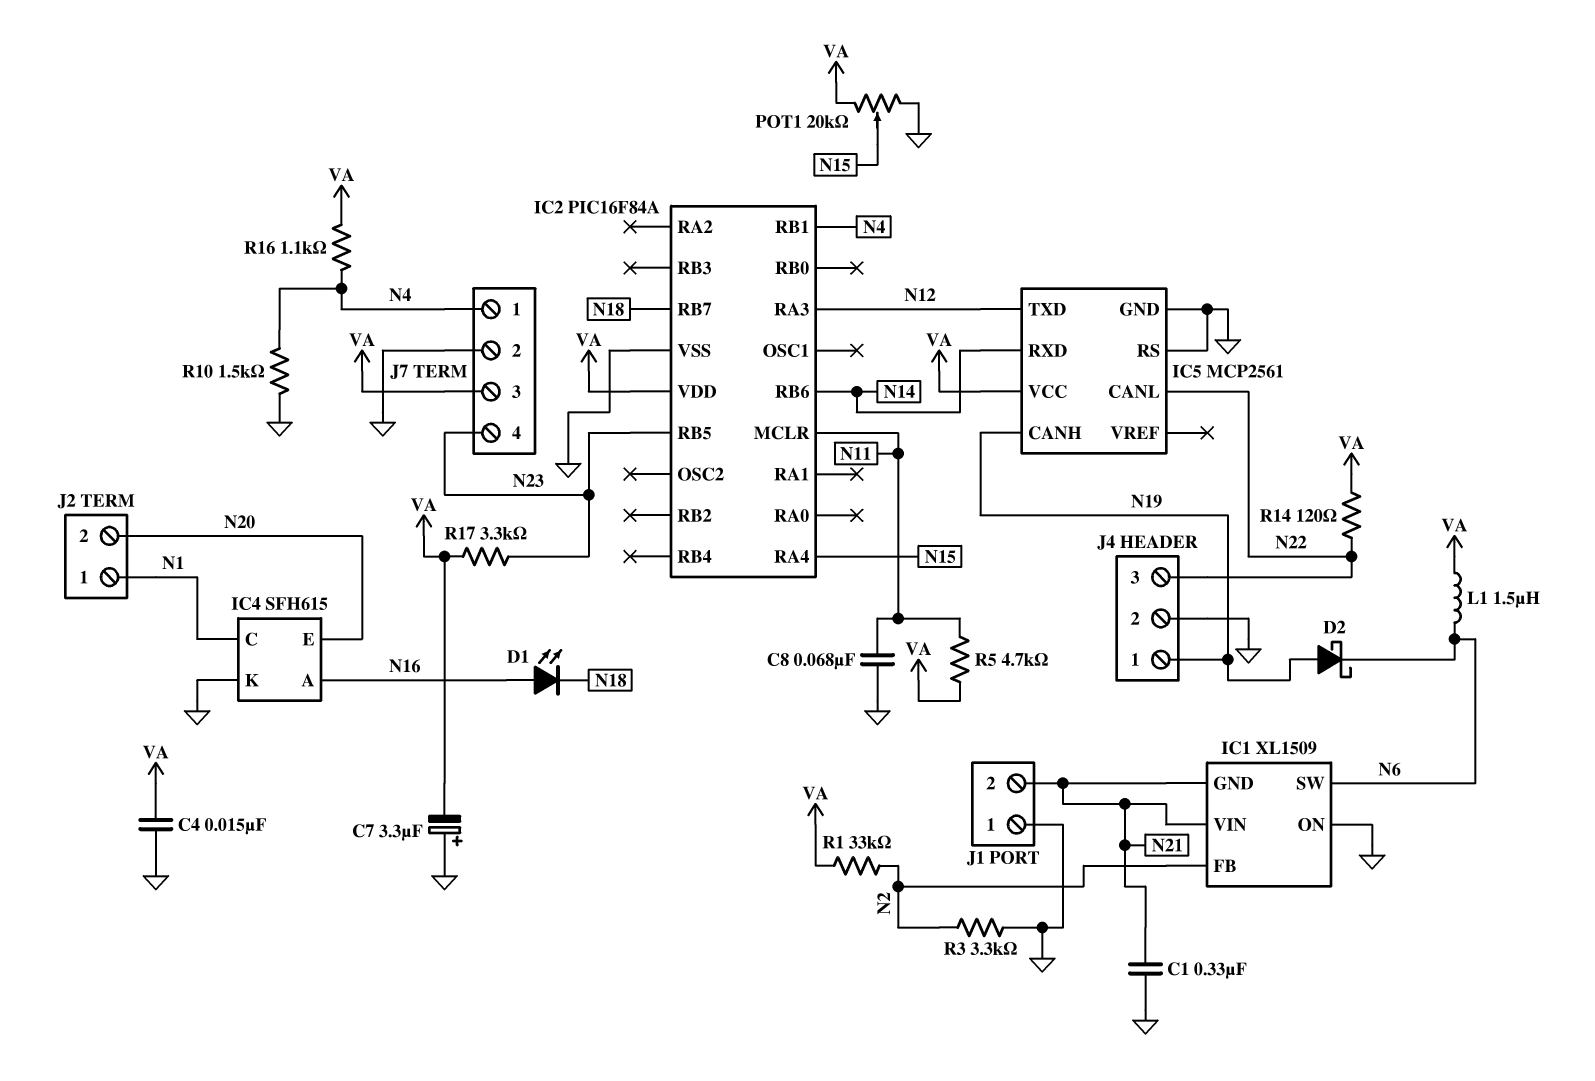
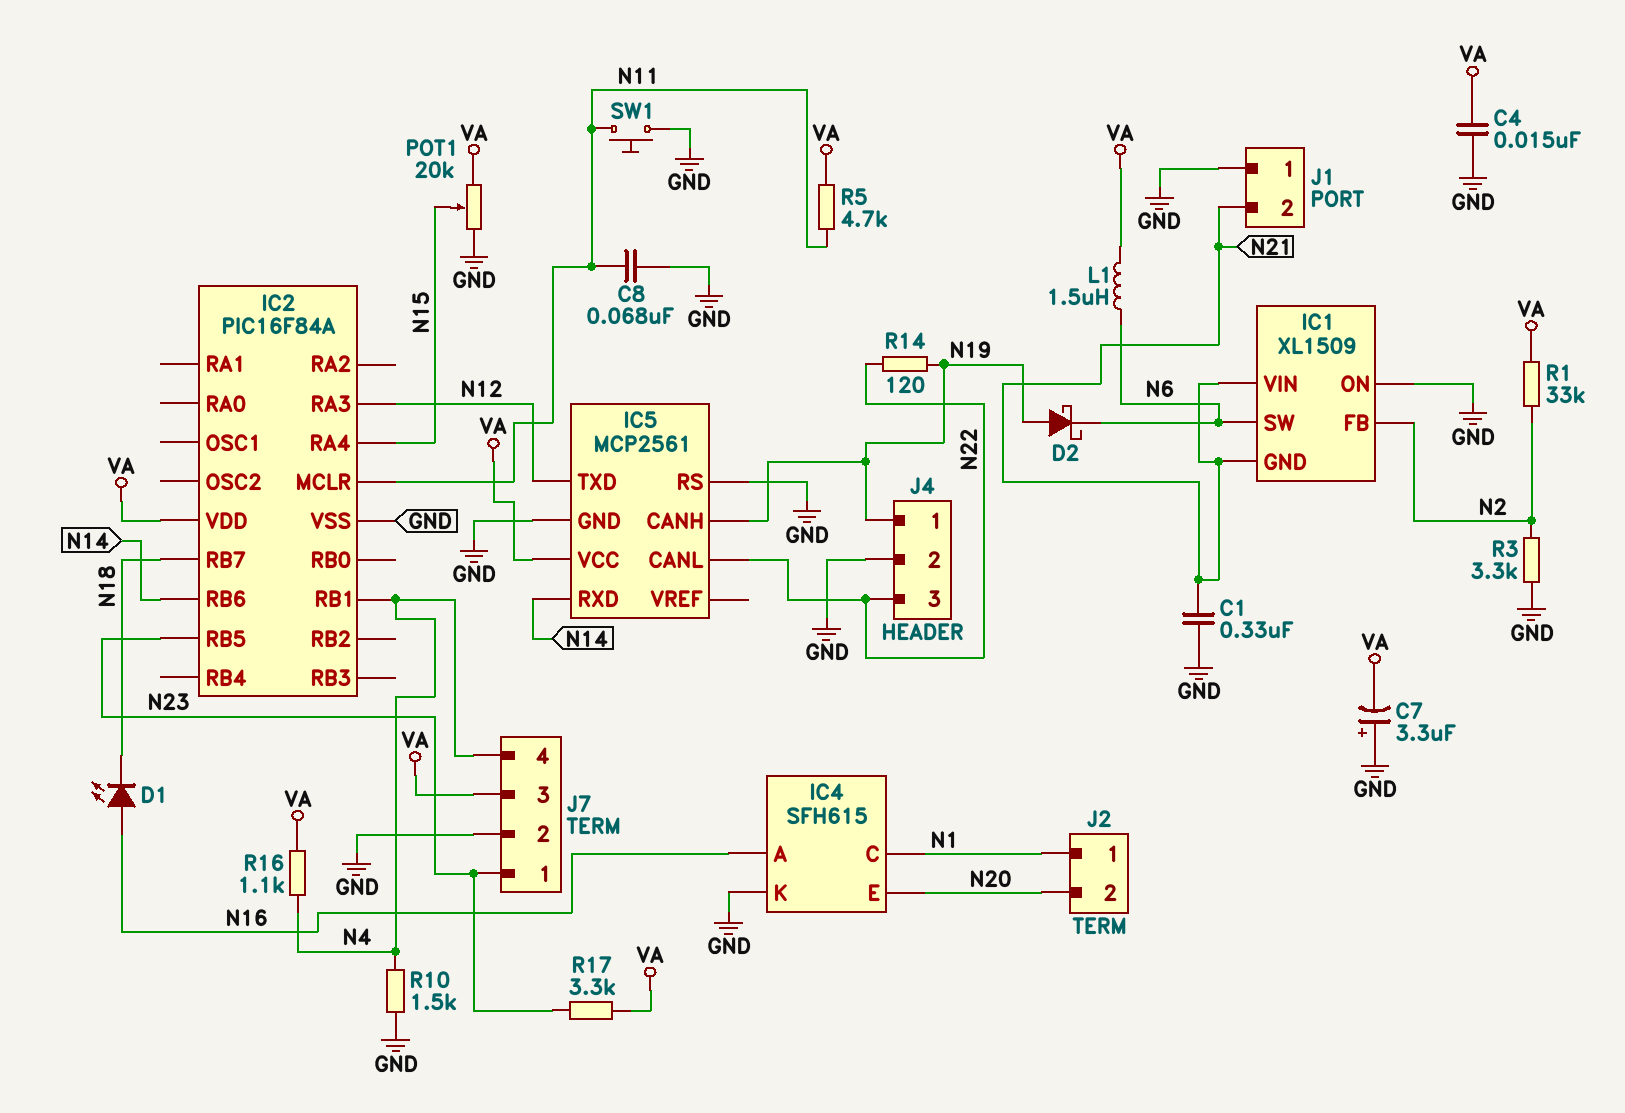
J7 pin 1: N4 -> N23
J7 pin 4: N23 -> N4
R14: 120 (N22, VA) -> 120 (N19, N22)
SW1: none -> button (GND, N11)

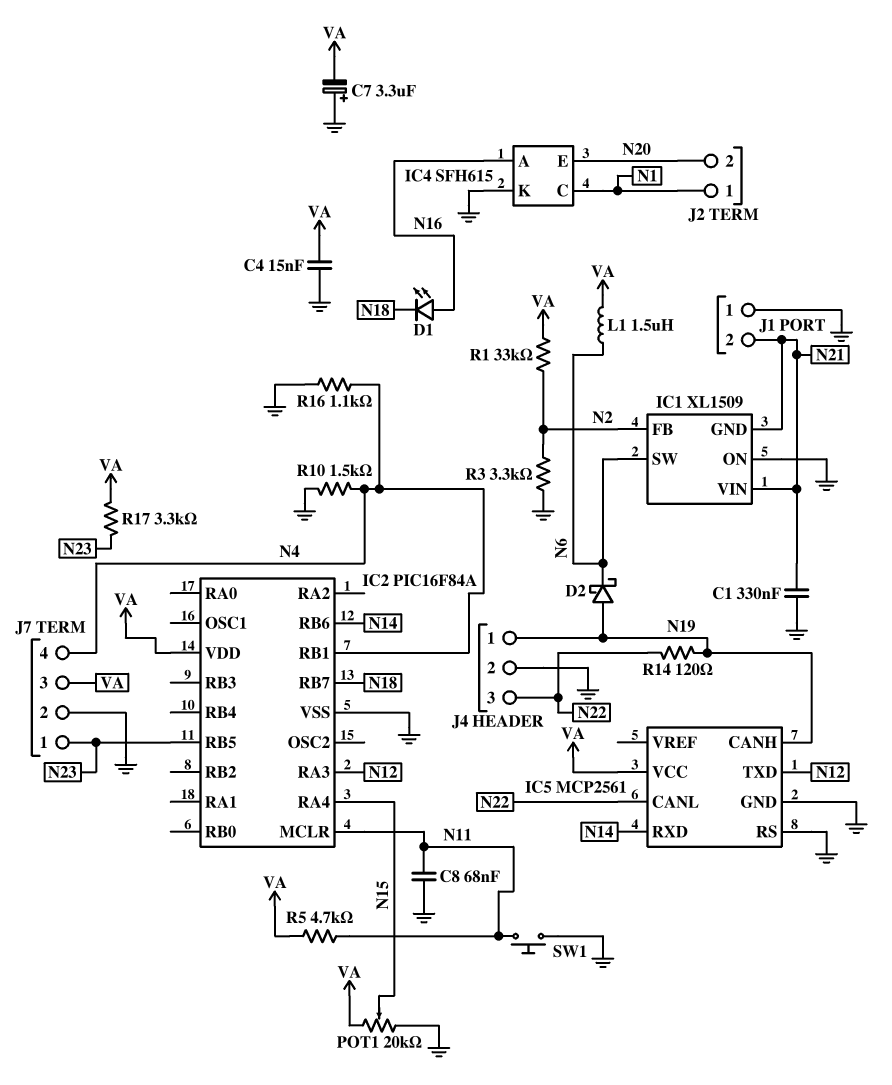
R16: 1.1k (N4, VA) -> 1.1k (GND, N4)

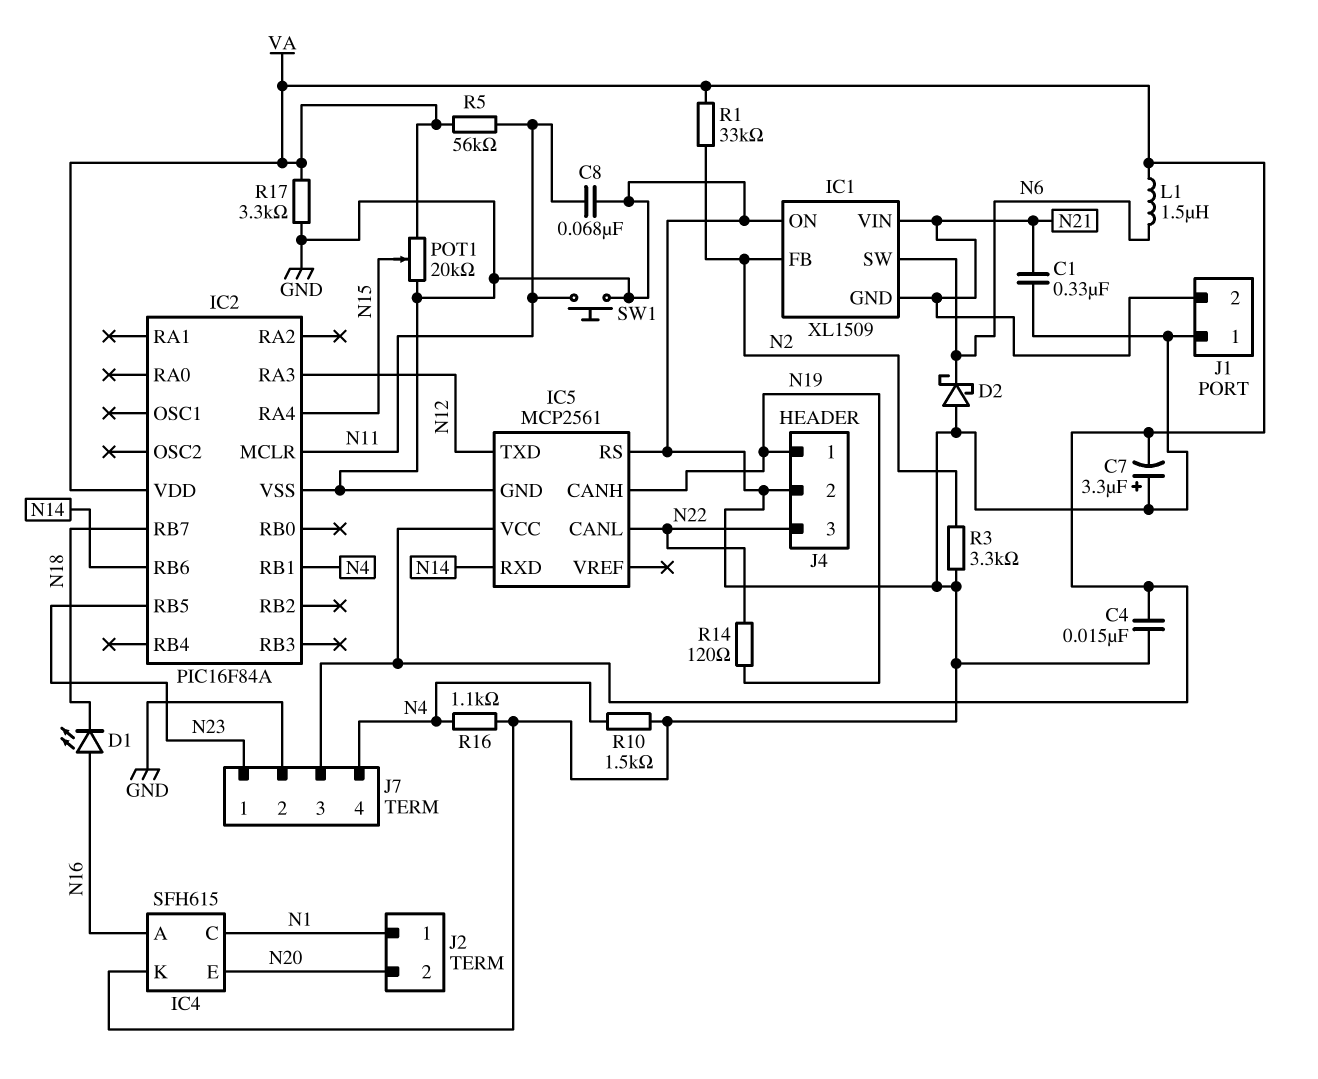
D2: schottky (A N19, K N6) -> schottky (A GND, K N6)
R5: 4.7k (N11, VA) -> 56k (N11, VA)
R17: 3.3k (N23, VA) -> 3.3k (GND, VA)

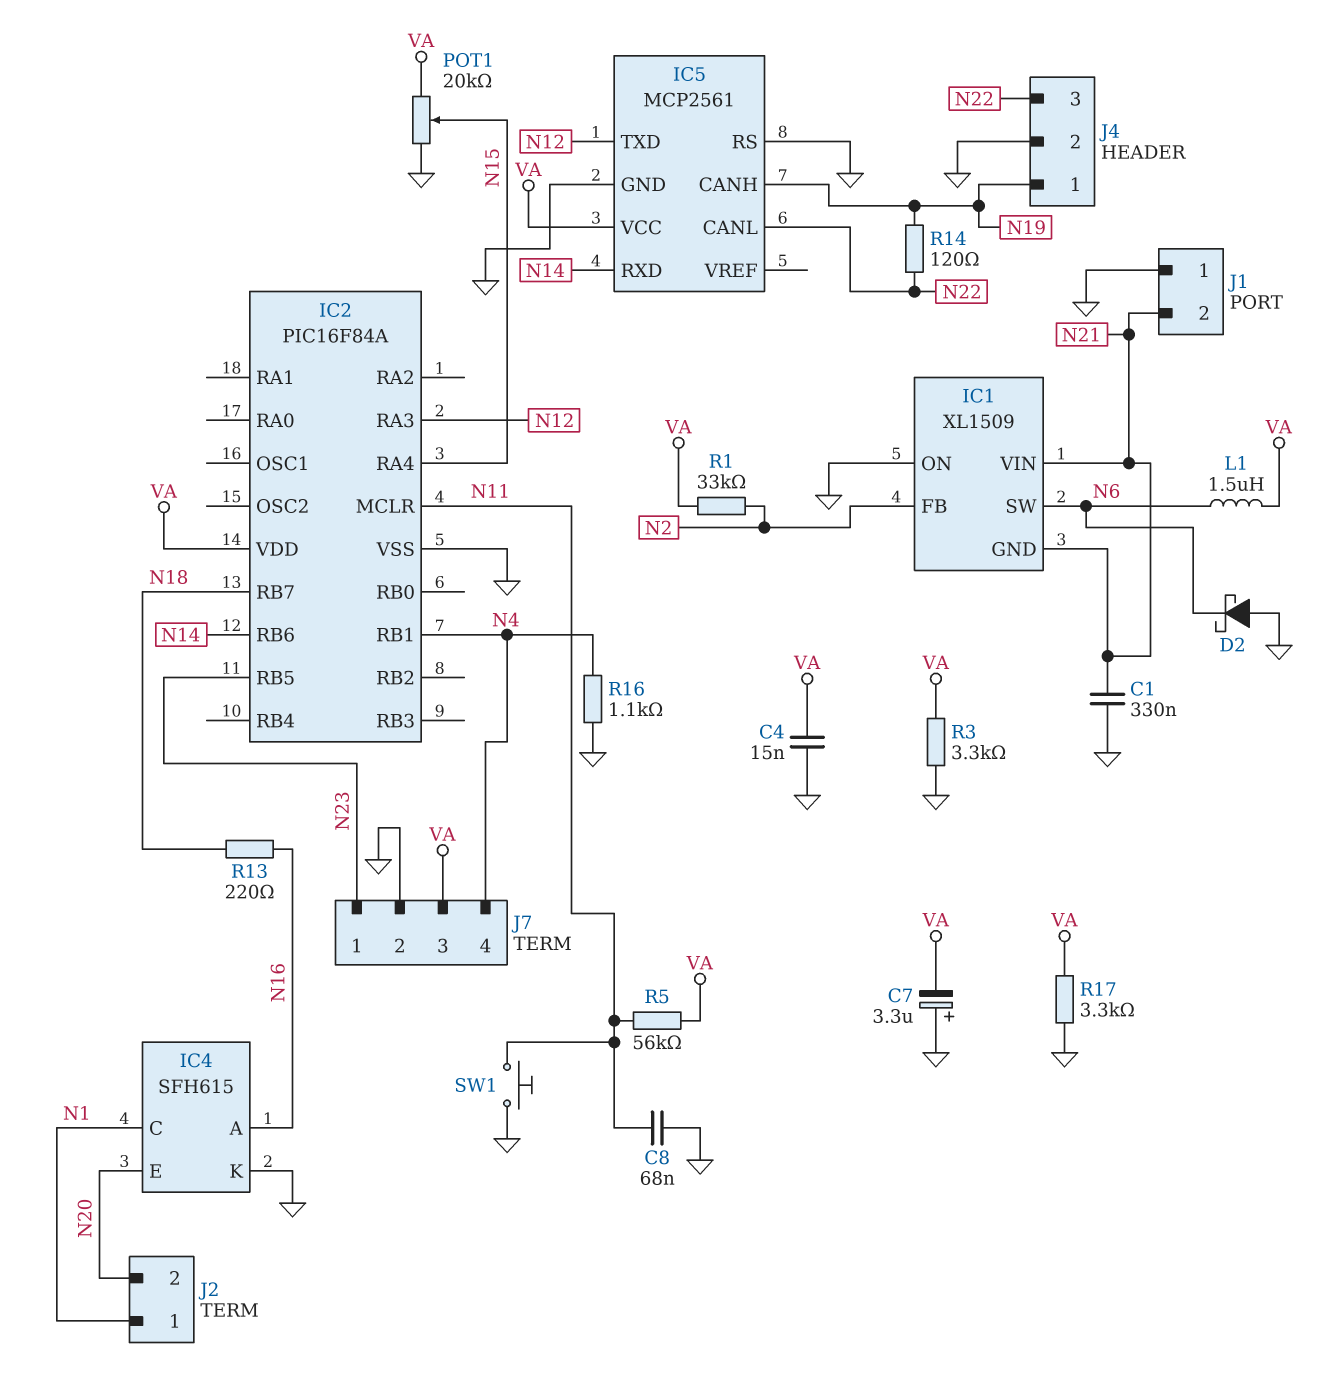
D1: LED (A N16, K N18) -> none
R3: 3.3k (GND, N2) -> 3.3k (GND, VA)
R10: 1.5k (GND, N4) -> none
R13: none -> 220 (N16, N18)

